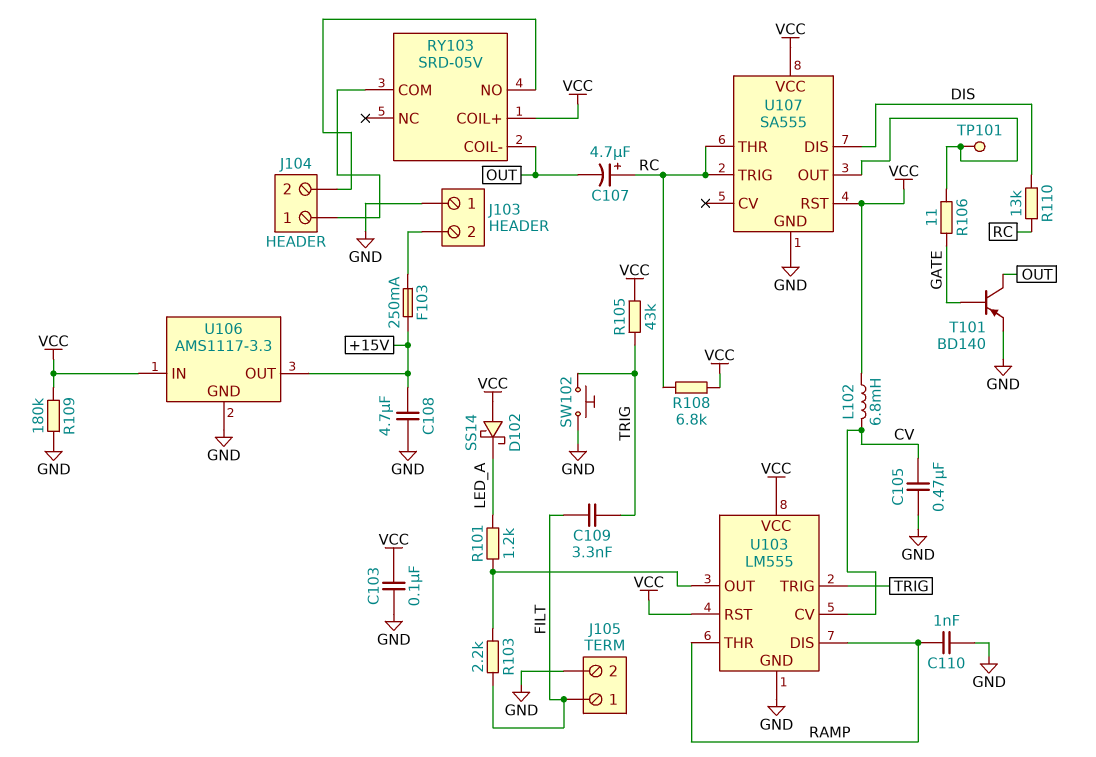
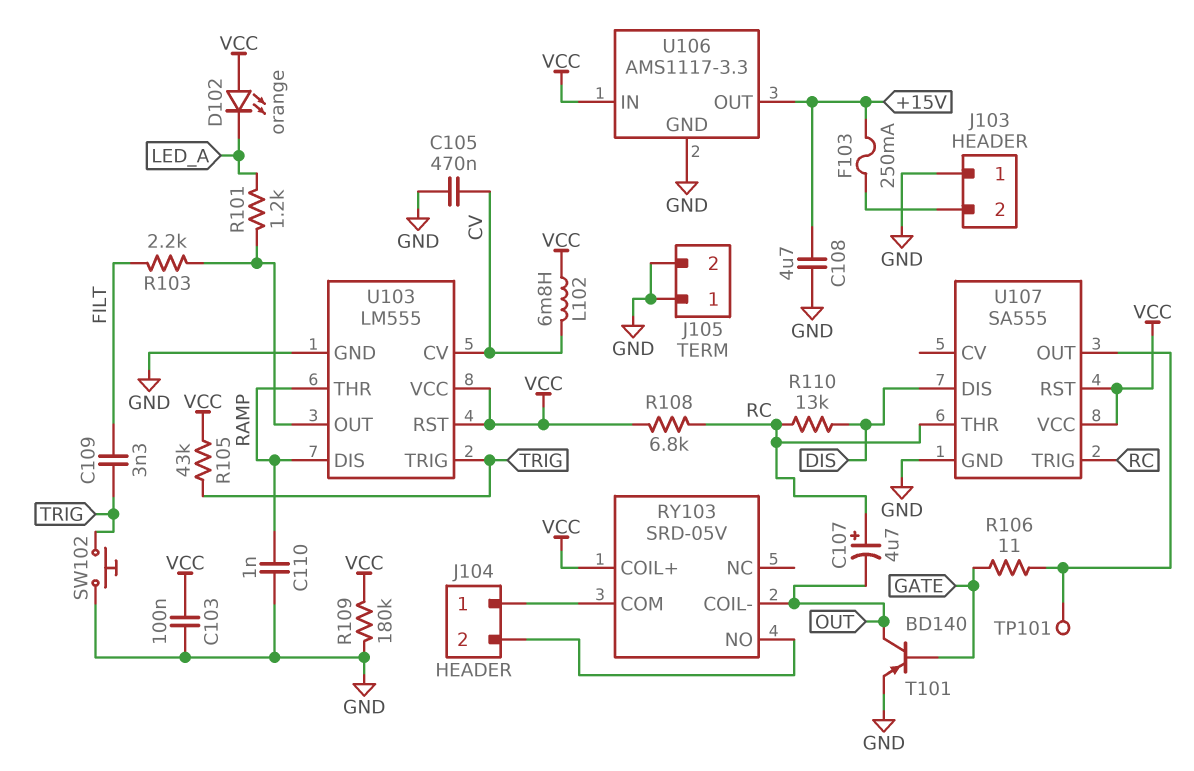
D102: schottky SS14 (A VCC, K LED_A) -> LED orange (A VCC, K LED_A)
J105 pin 1: FILT -> GND

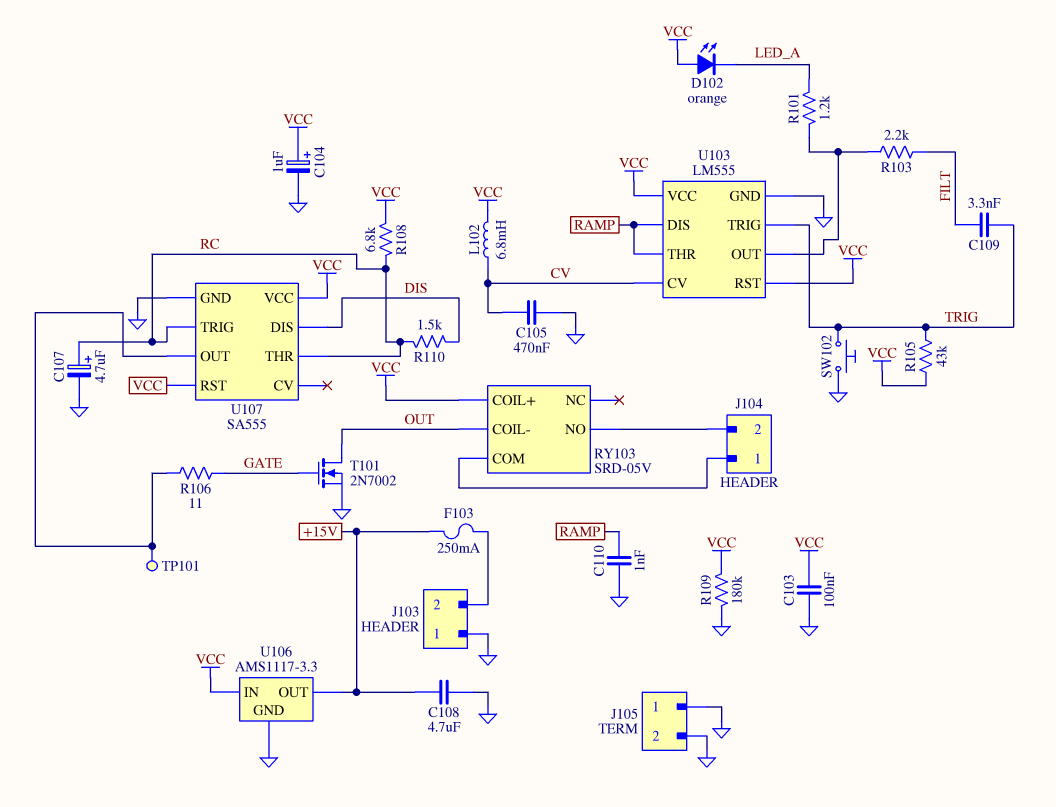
C104: none -> 1uF (plus VCC, minus GND)
C107: 4.7uF (plus RC, minus OUT) -> 4.7uF (plus RC, minus GND)
R110: 13k (DIS, RC) -> 1.5k (DIS, RC)
T101: PNP BD140 (B GATE, C OUT, E GND) -> NMOS 2N7002 (G GATE, D OUT, S GND)

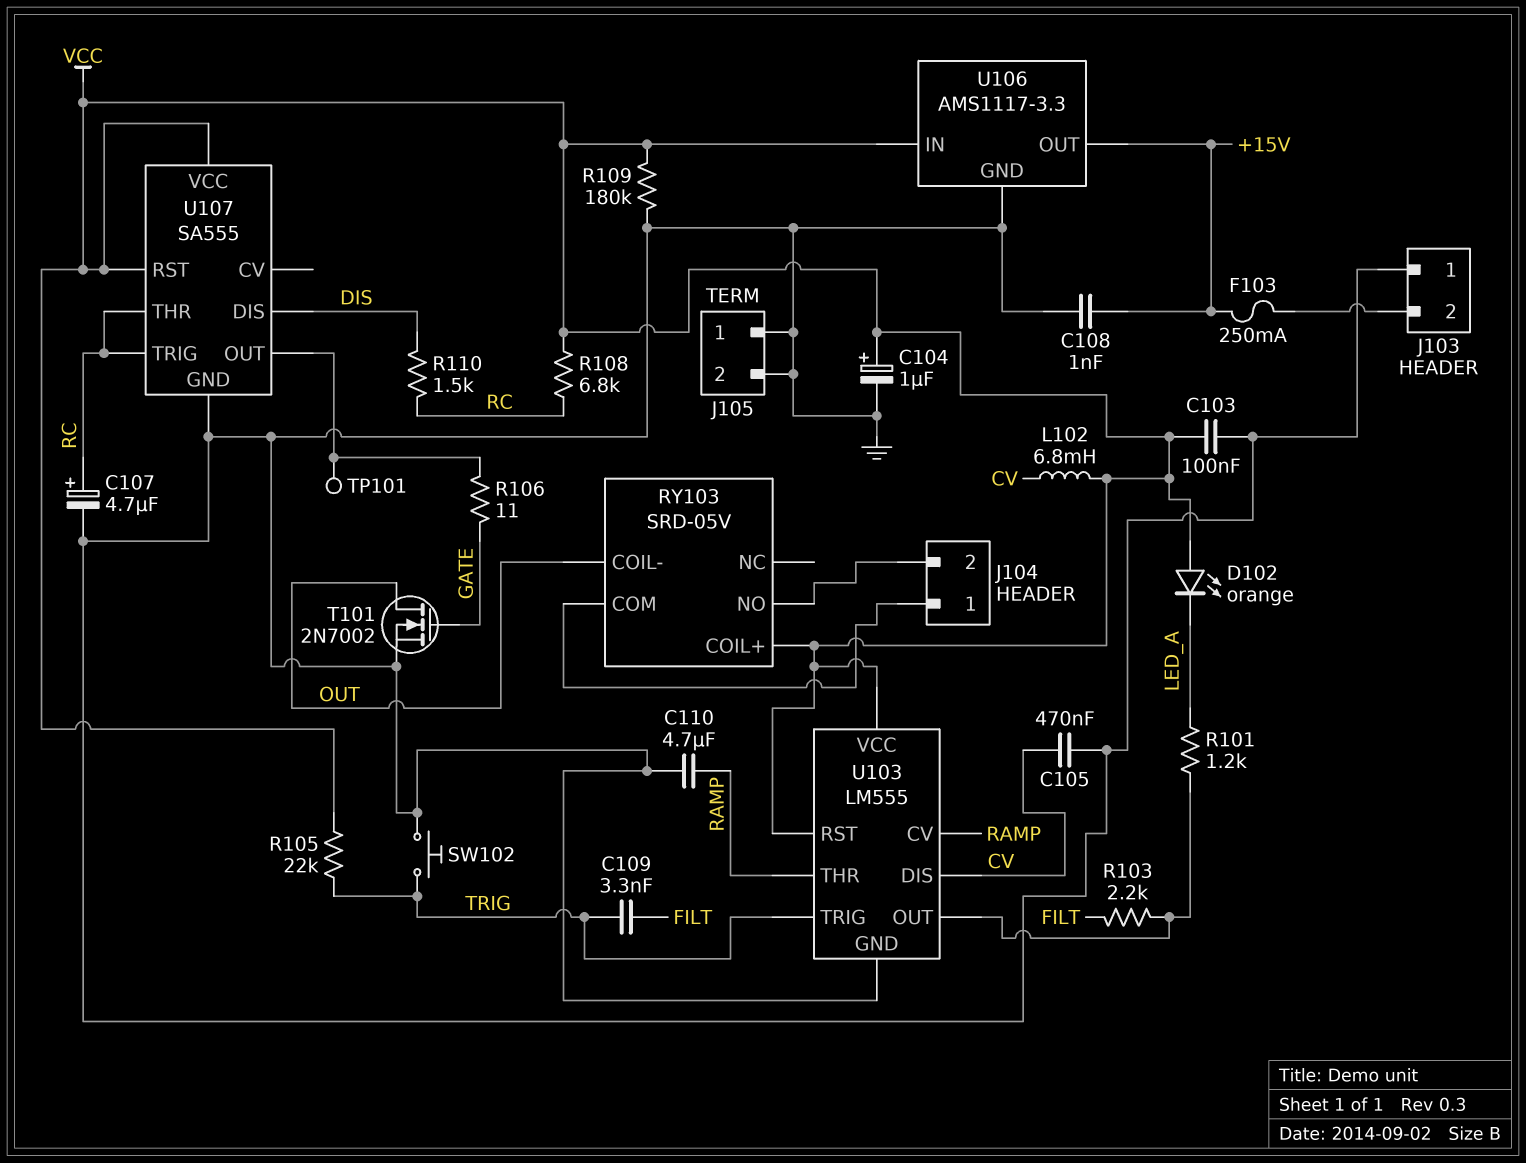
C108: 4.7uF (+15V, GND) -> 1nF (+15V, GND)
C110: 1nF (GND, RAMP) -> 4.7uF (GND, RAMP)
R105: 43k (TRIG, VCC) -> 22k (TRIG, VCC)
U103 pin CV: CV -> RAMP
U103 pin DIS: RAMP -> CV

